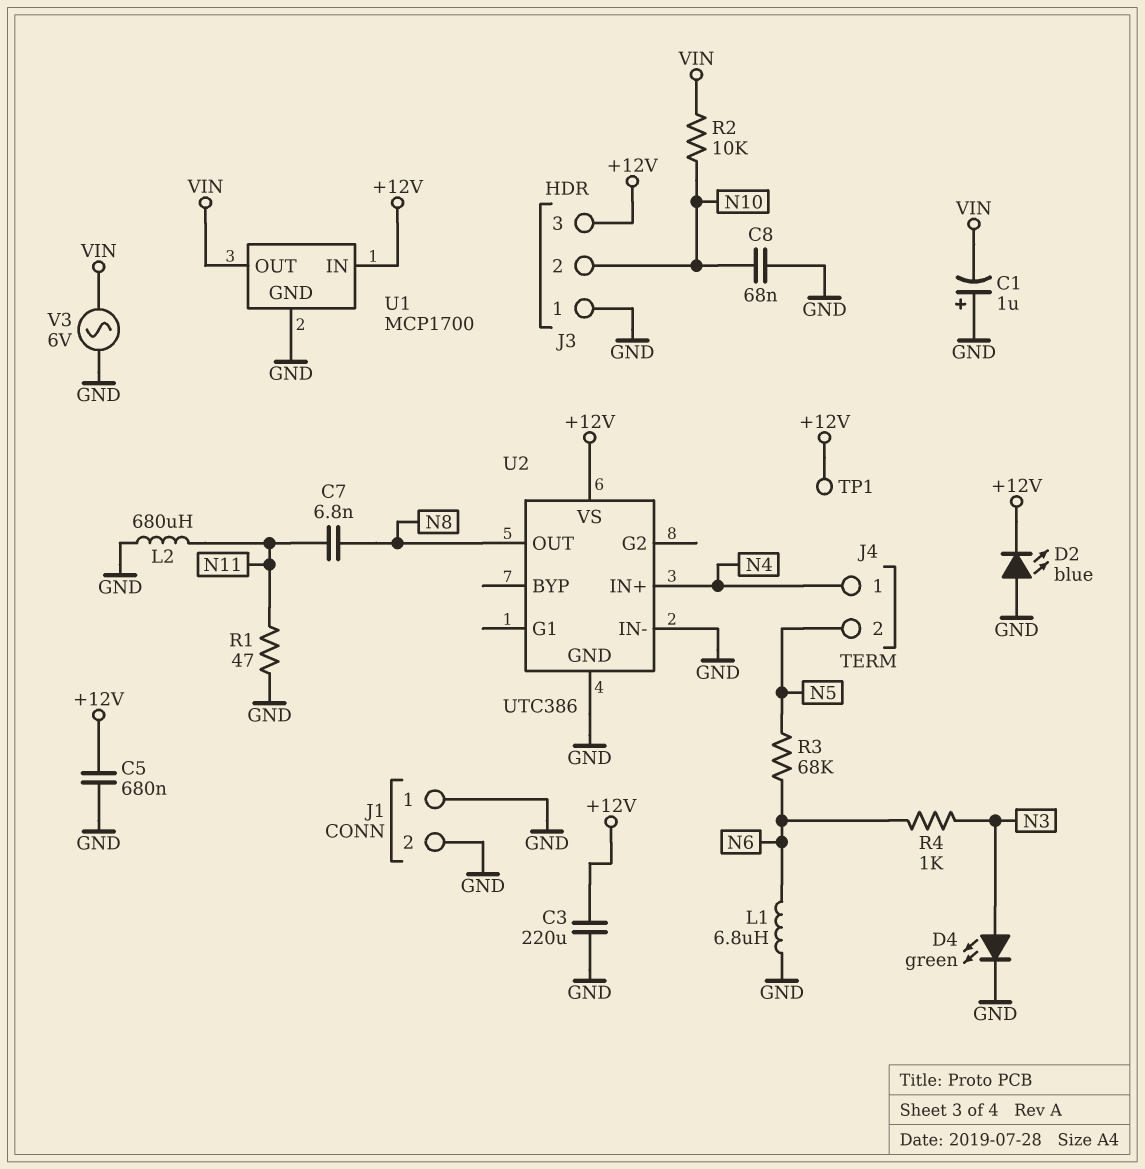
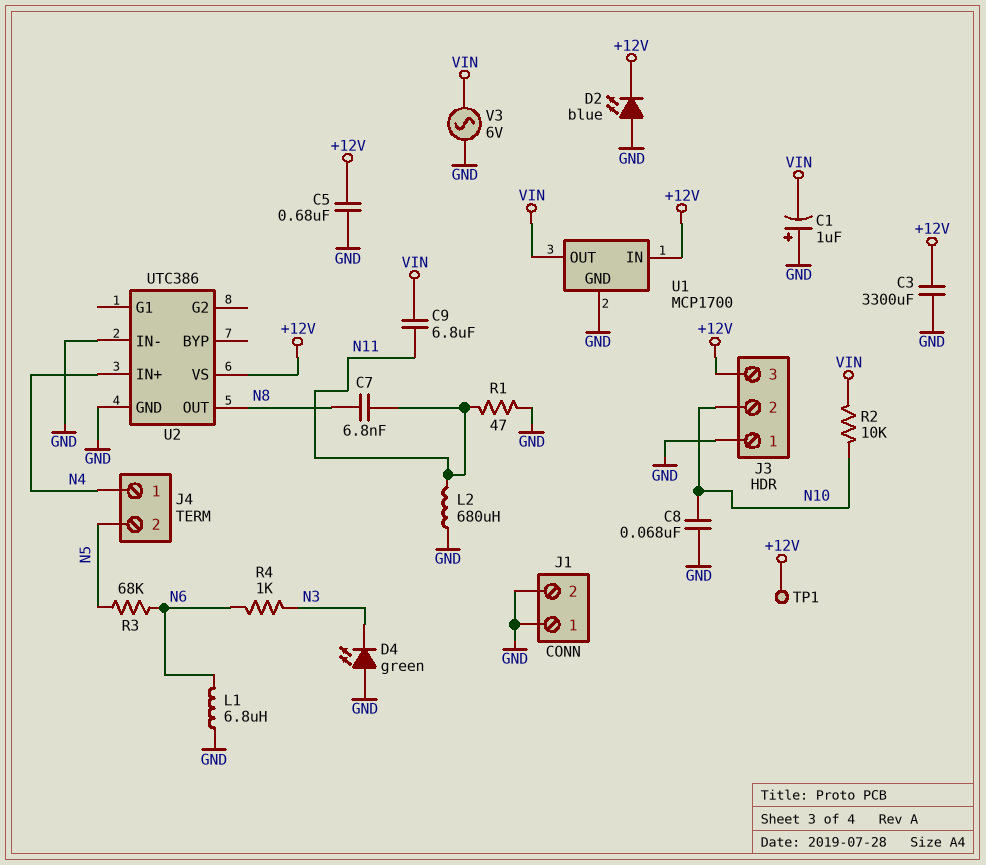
C3: 220uF (+12V, GND) -> 3300uF (+12V, GND)
C9: none -> 6.8uF (N11, VIN)
D4: LED green (A N3, K GND) -> LED green (A GND, K N3)

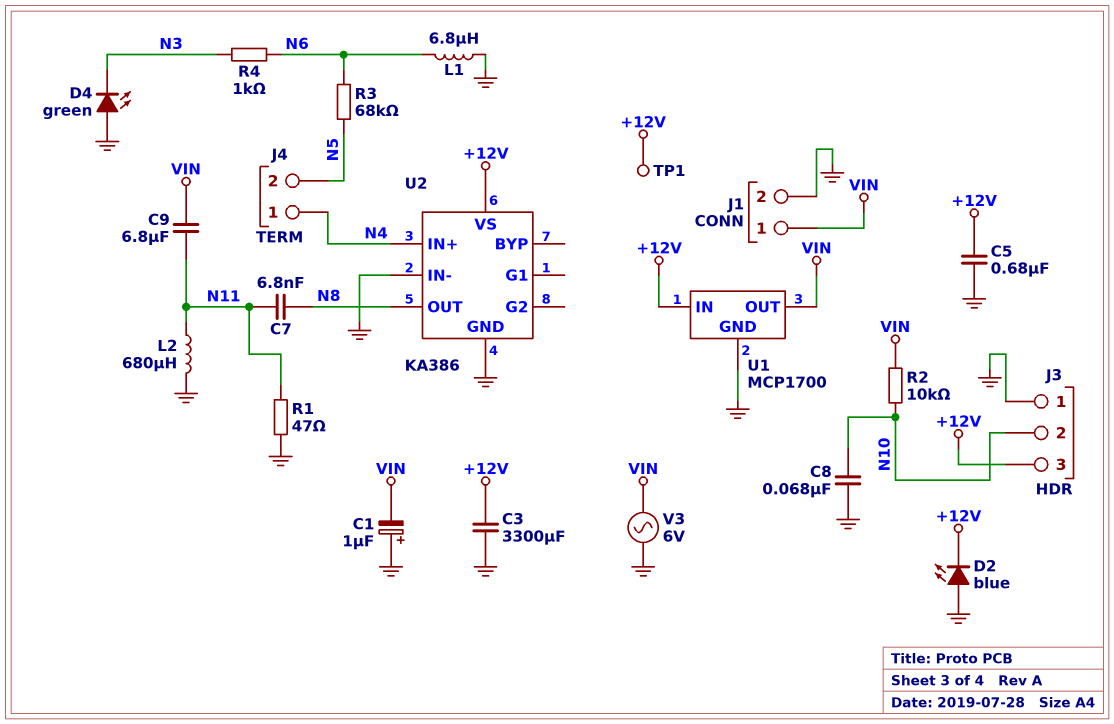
J1 pin 1: GND -> VIN
U2: UTC386 -> KA386

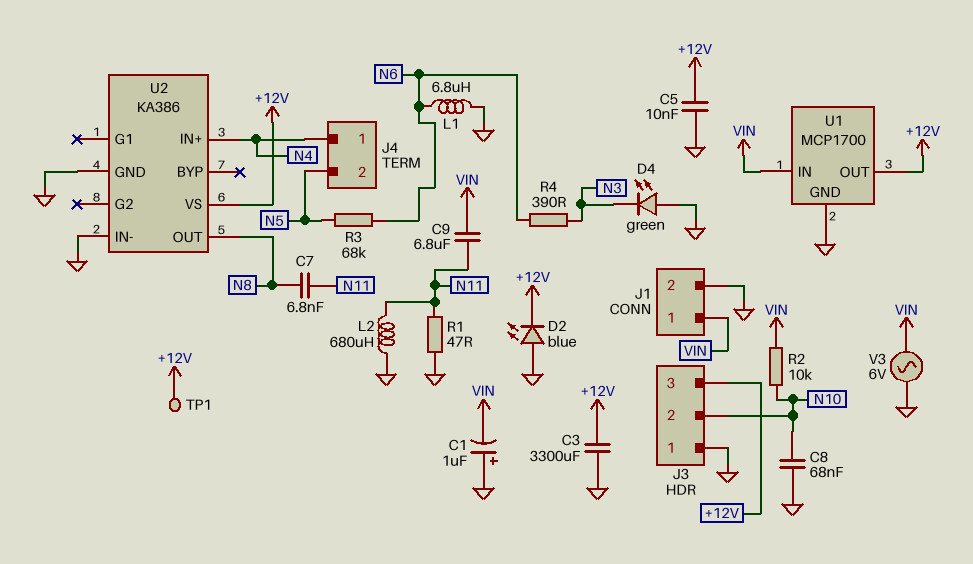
C5: 680nF (+12V, GND) -> 10nF (+12V, GND)
R4: 1k (N3, N6) -> 390 (N3, N6)
U1 pin IN: +12V -> VIN
U1 pin OUT: VIN -> +12V

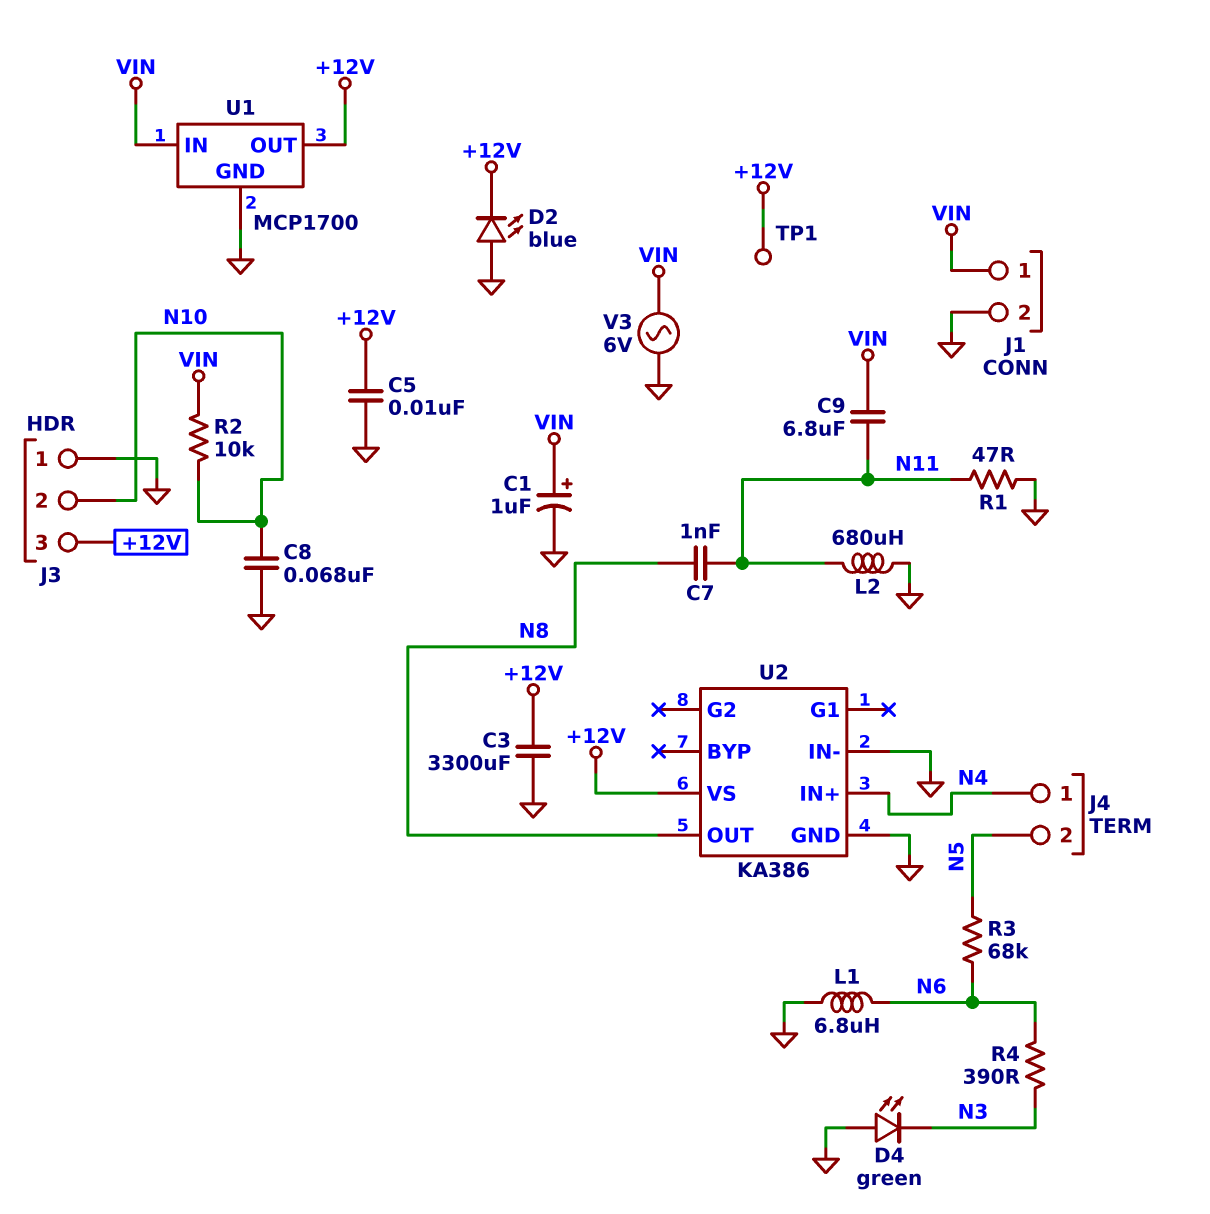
C1: 1uF (plus GND, minus VIN) -> 1uF (plus VIN, minus GND)
C7: 6.8nF (N8, N11) -> 1nF (N8, N11)

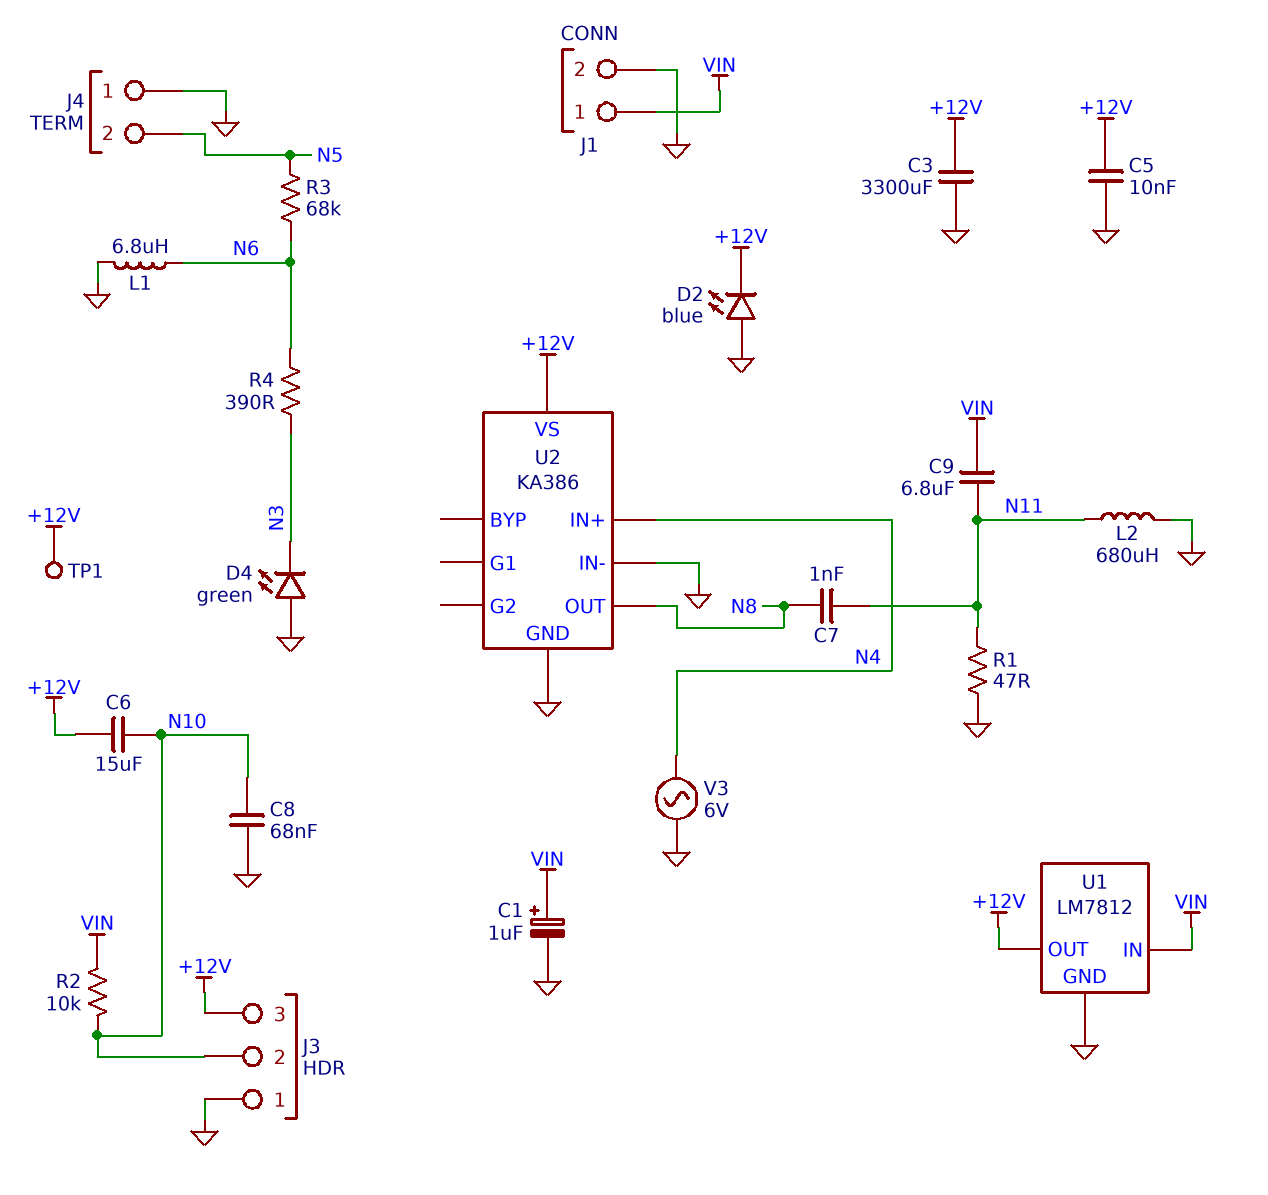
C6: none -> 15uF (+12V, N10)
J4 pin 1: N4 -> GND
U1: MCP1700 -> LM7812
V3: AC 6V (GND, VIN) -> AC 6V (GND, N4)

